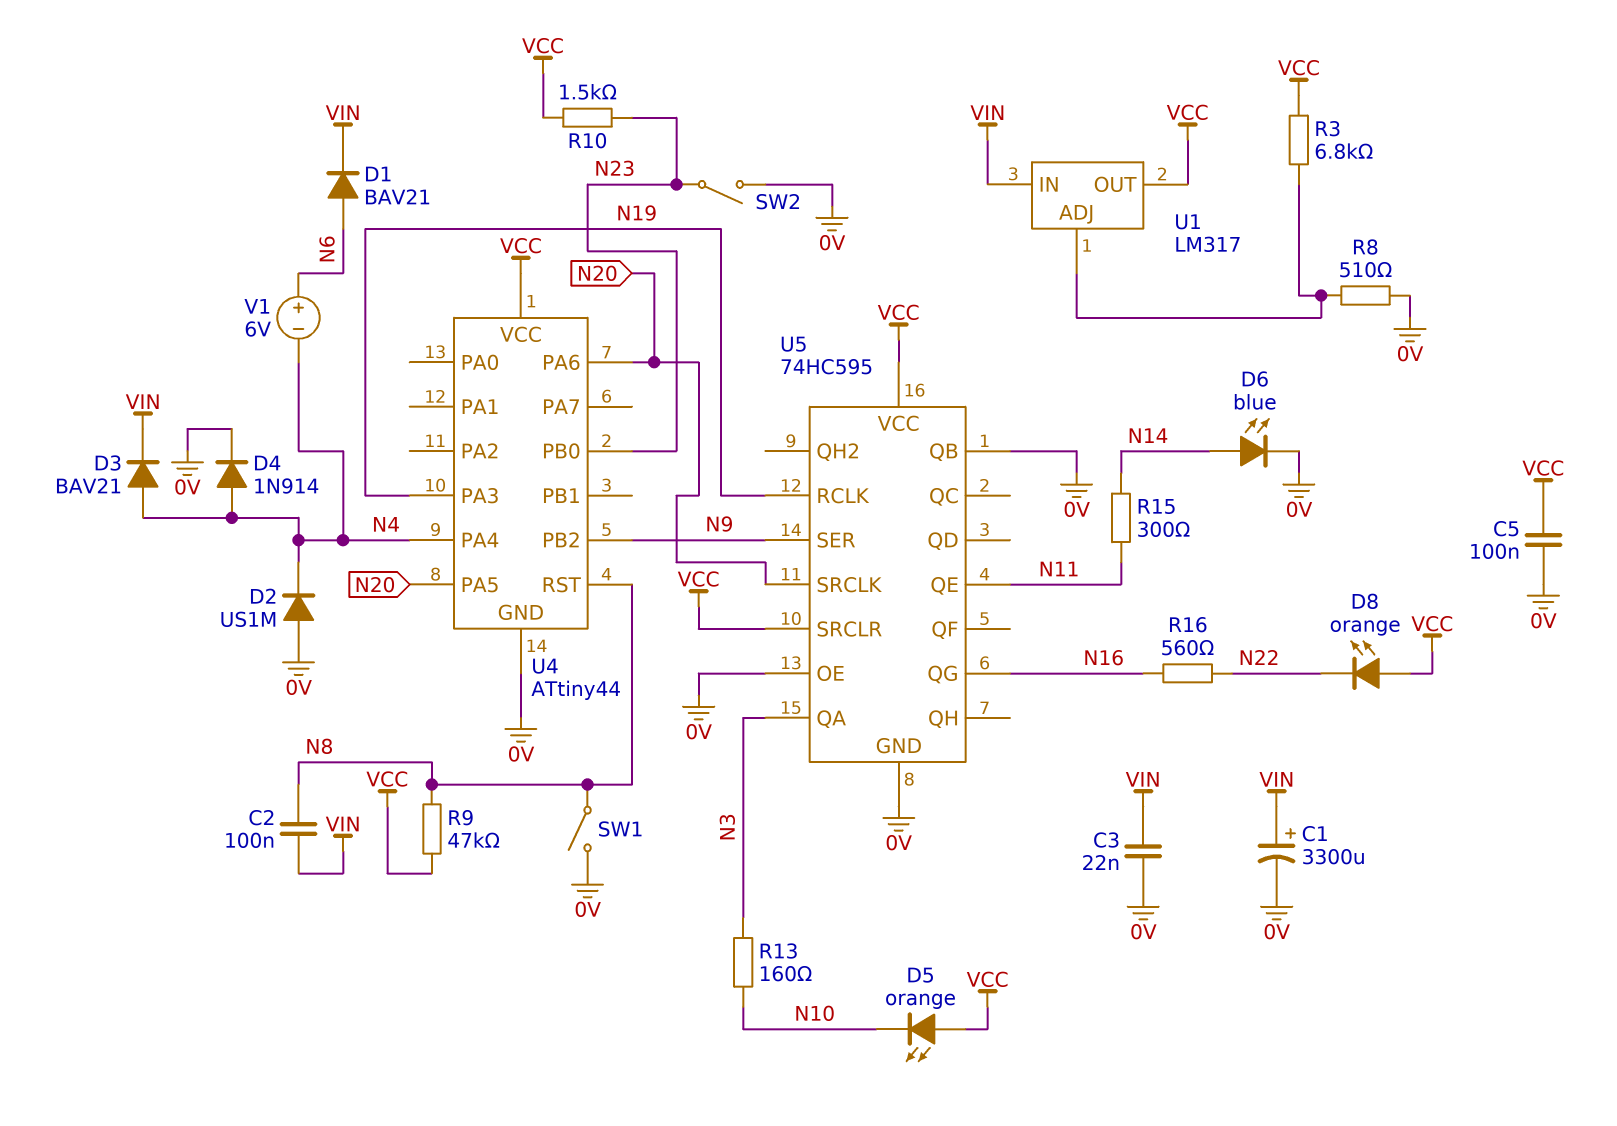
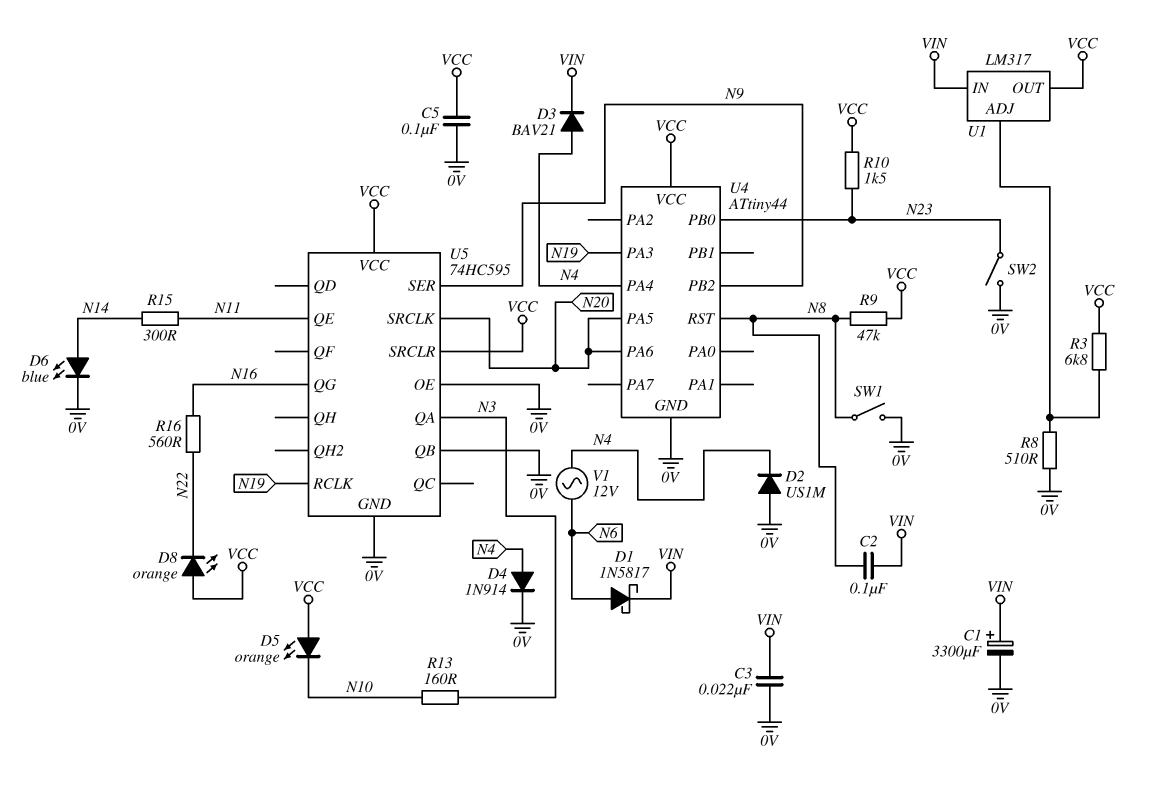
D1: diode BAV21 (A N6, K VIN) -> schottky 1N5817 (A N6, K VIN)
V1: 6V (plus N6, minus N4) -> AC 12V (N4, N6)

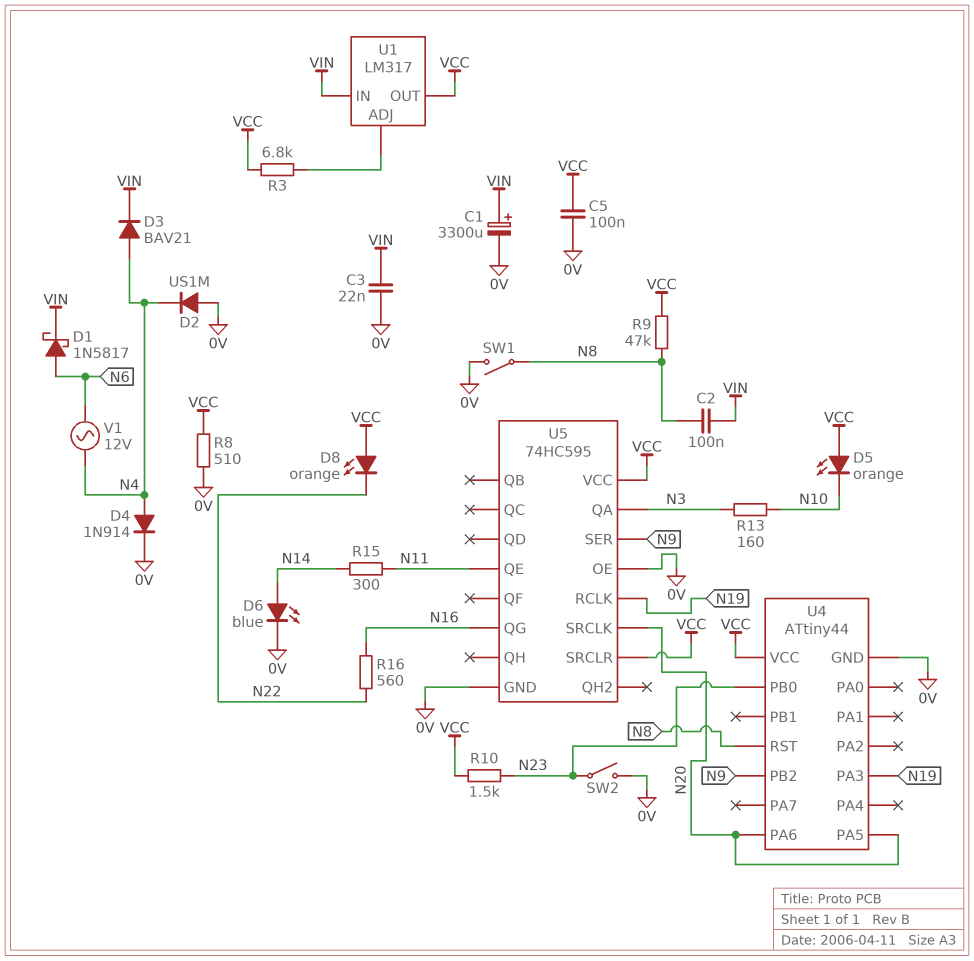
R8: 510 (0V, U1/ADJ) -> 510 (0V, VCC)
U4 pin PA4: N4 -> none
U5 pin QB: 0V -> none

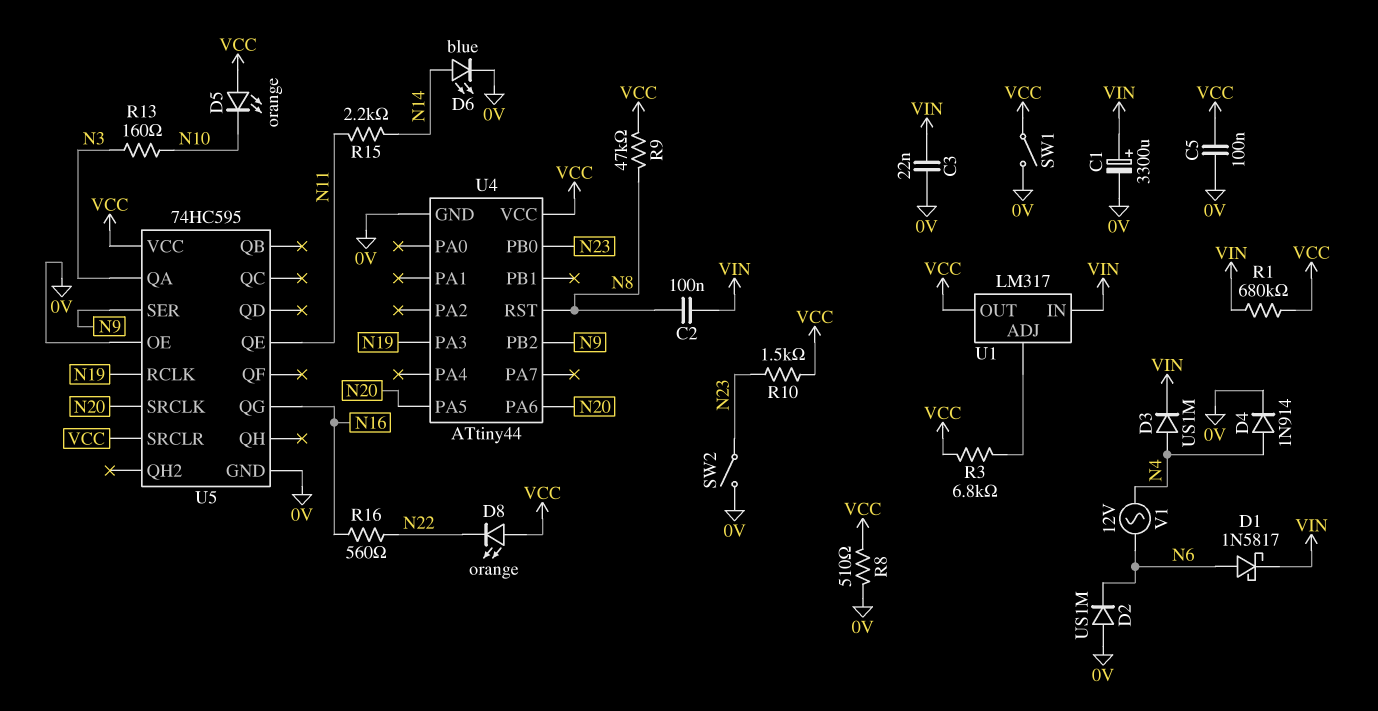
D2: diode US1M (A 0V, K N4) -> diode US1M (A 0V, K N6)
D3: diode BAV21 (A N4, K VIN) -> diode US1M (A N4, K VIN)
R1: none -> 680k (VCC, VIN)
R15: 300 (N11, N14) -> 2.2k (N11, N14)
SW1: switch (0V, N8) -> switch (0V, VCC)

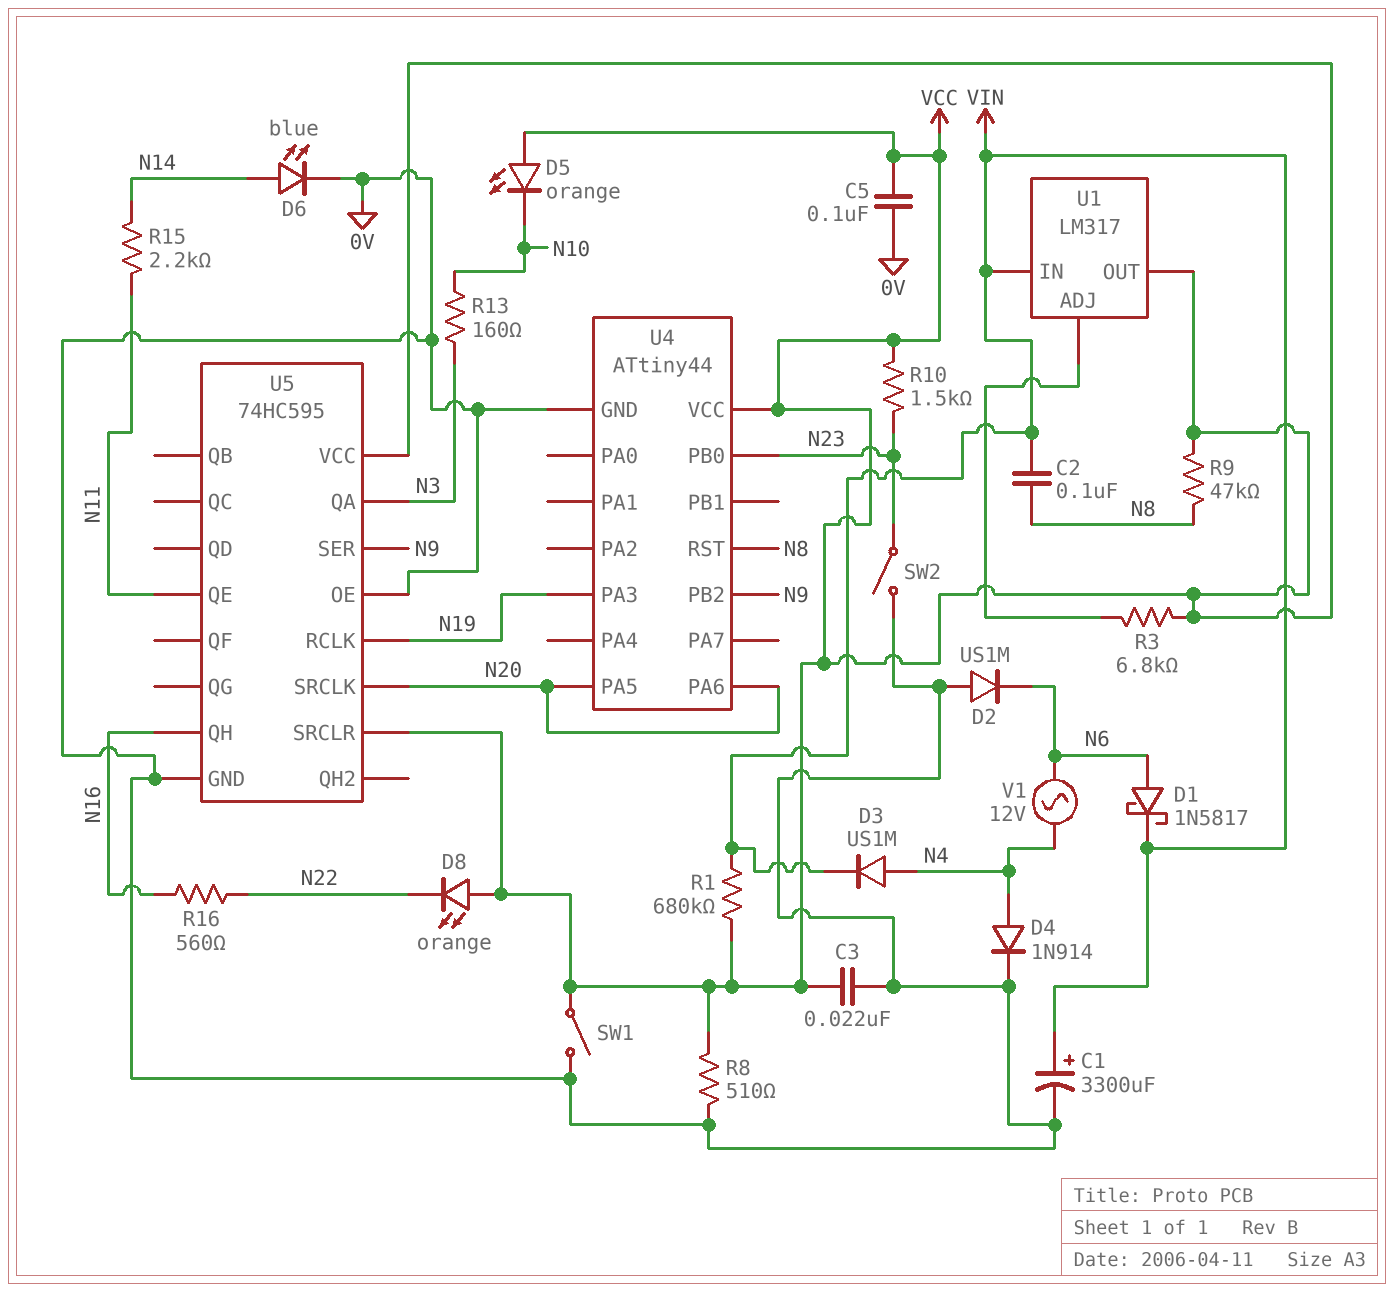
C3: 22nF (0V, VIN) -> 22nF (0V, VCC)
U5 pin QG: N16 -> none
U5 pin QH: none -> N16

